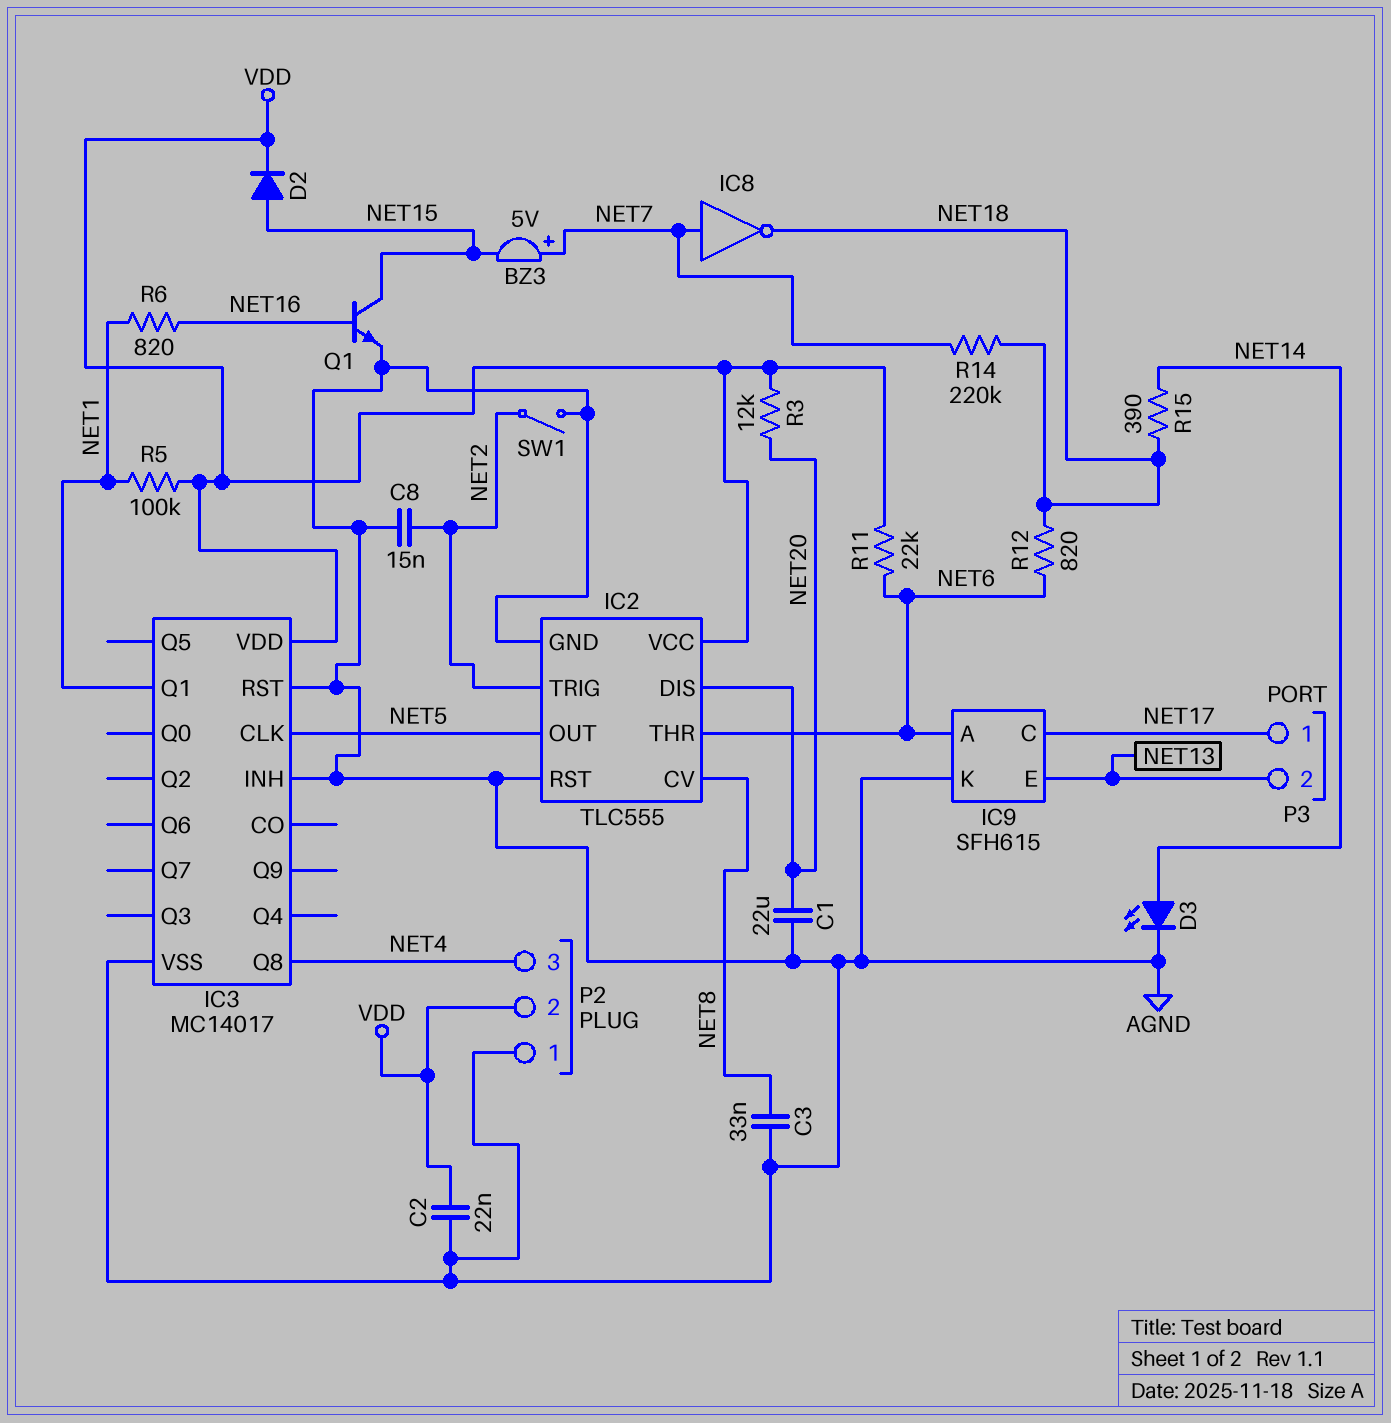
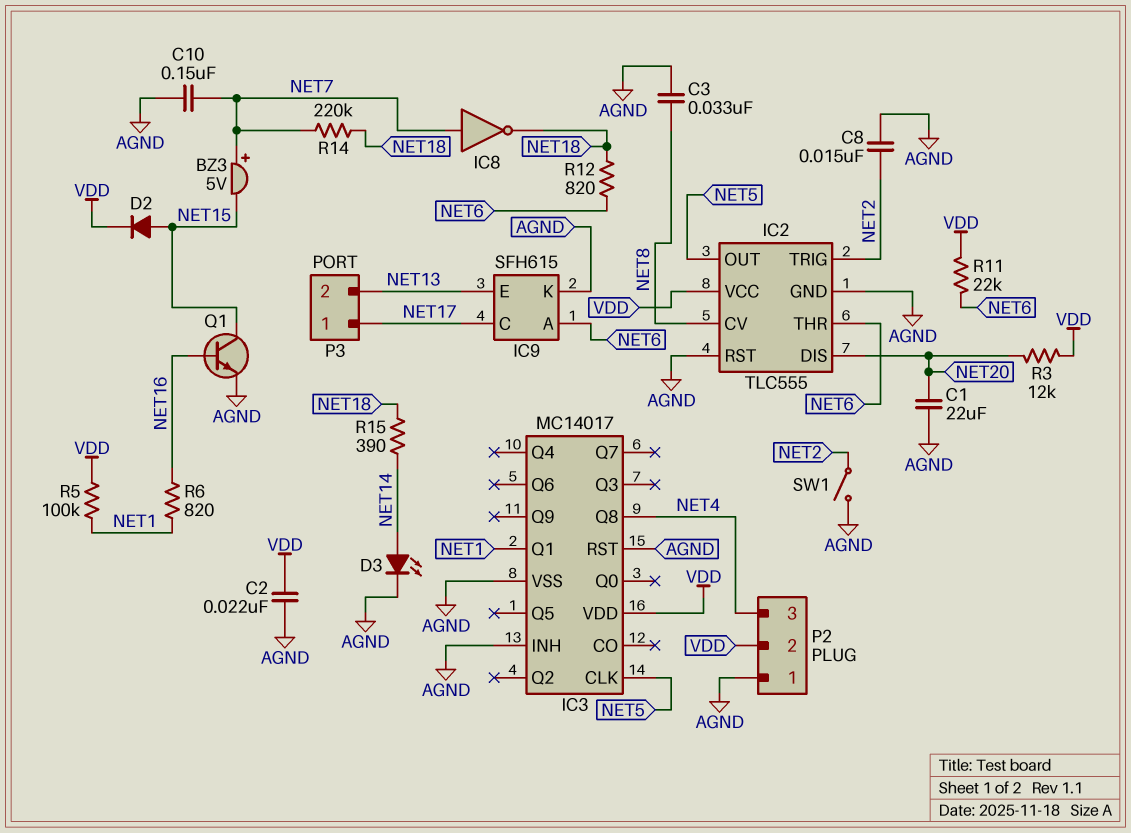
C10: none -> 150nF (AGND, NET7)

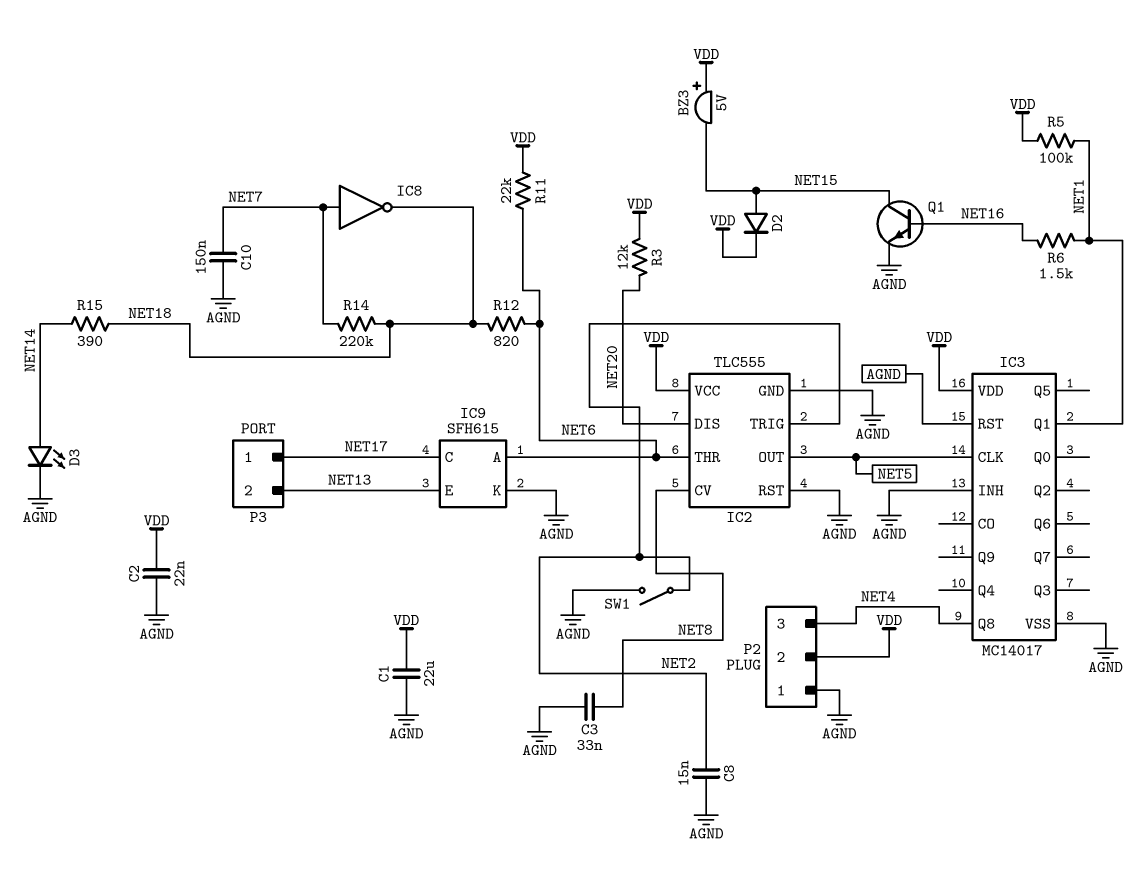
BZ3: buzzer 5V (plus NET7, minus NET15) -> buzzer 5V (plus VDD, minus NET15)
C1: 22uF (AGND, NET20) -> 22uF (AGND, VDD)
R6: 820 (NET1, NET16) -> 1.5k (NET1, NET16)

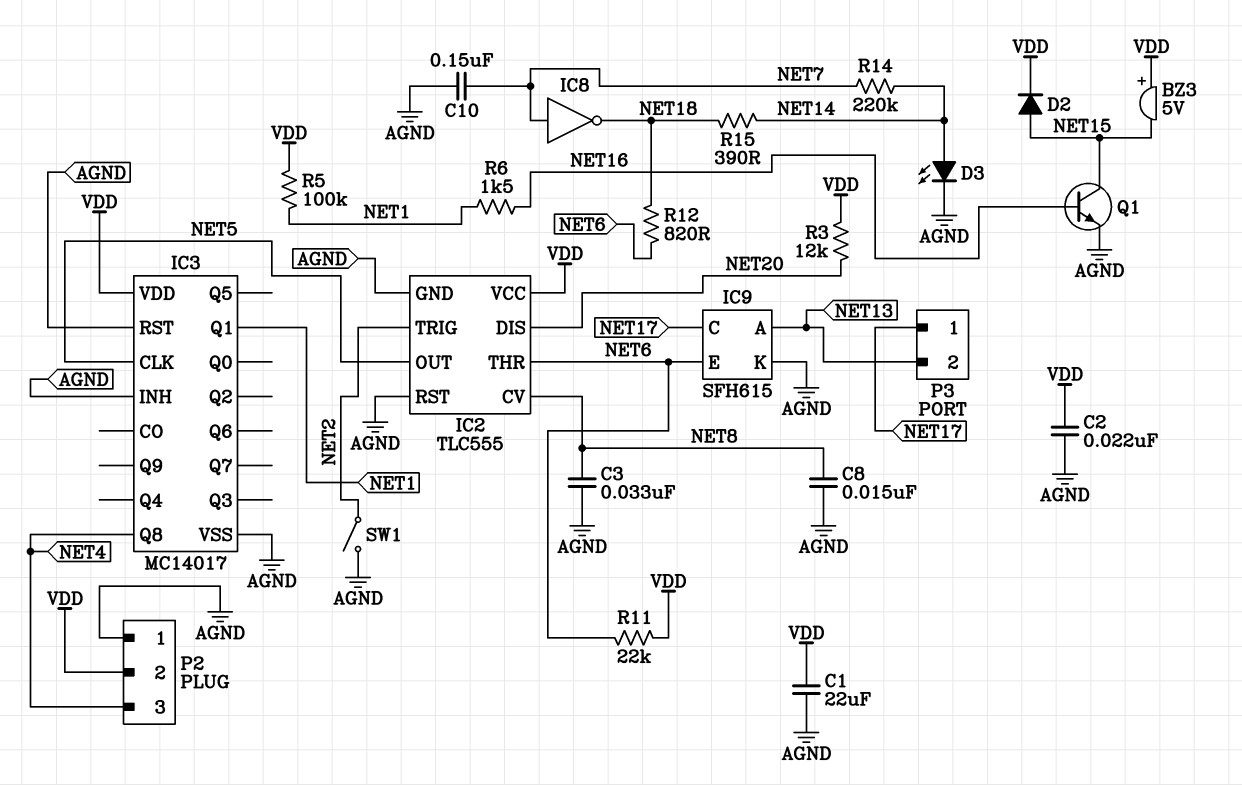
C8: 15nF (AGND, NET2) -> 15nF (AGND, NET8)
IC9 pin A: NET6 -> NET13
IC9 pin E: NET13 -> NET6
R14: 220k (NET7, NET18) -> 220k (NET7, NET14)

